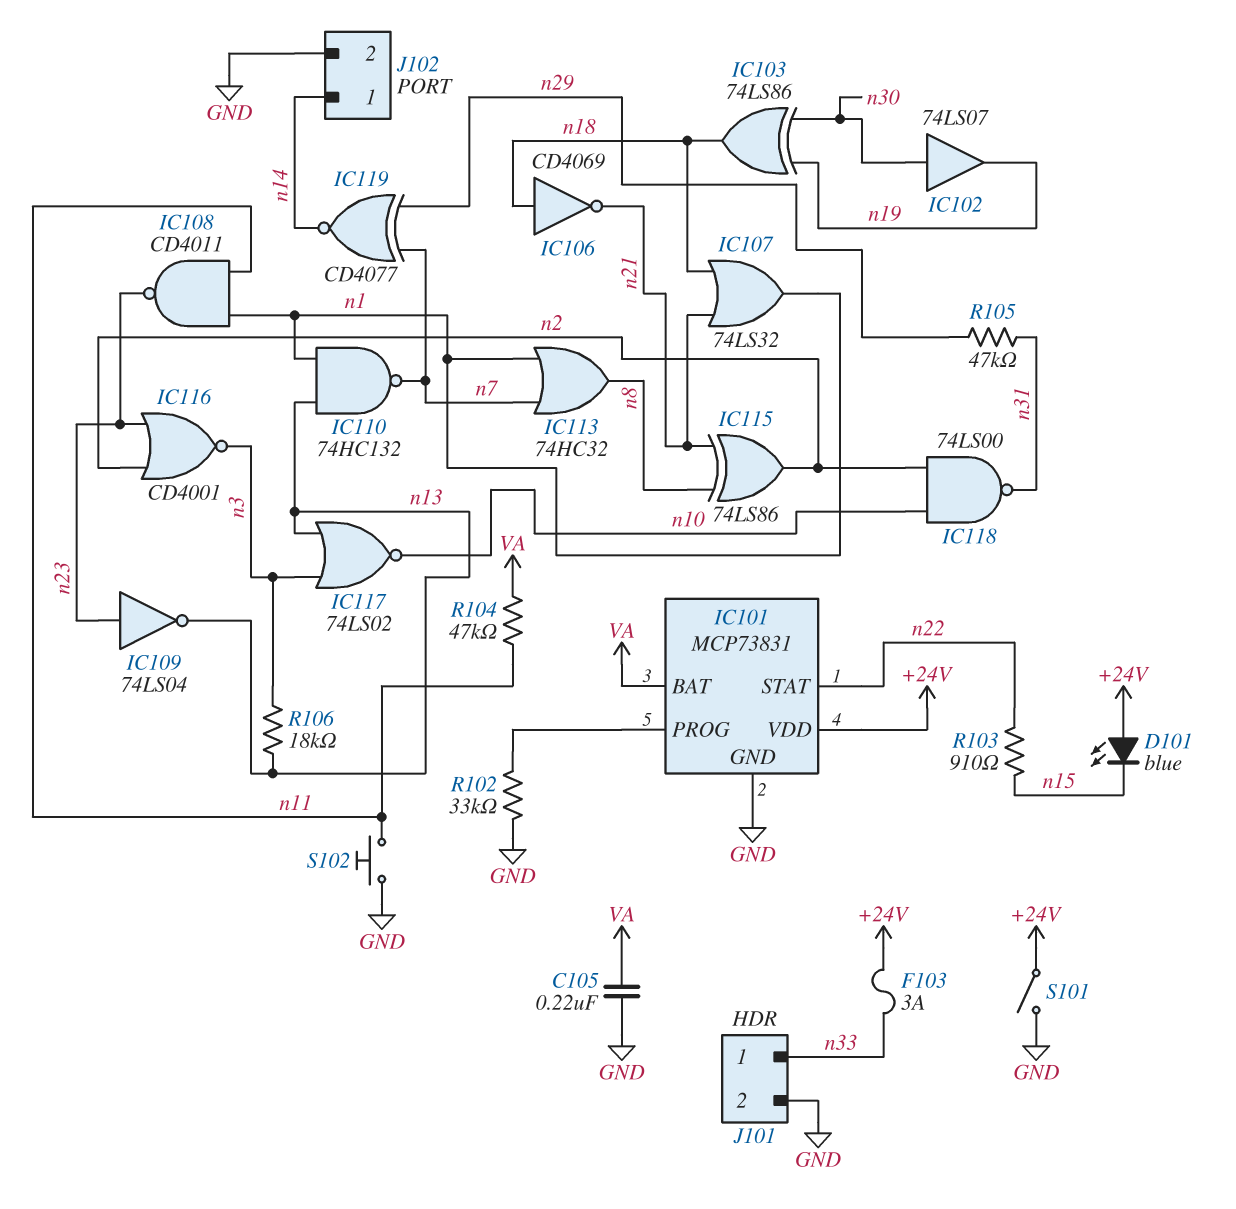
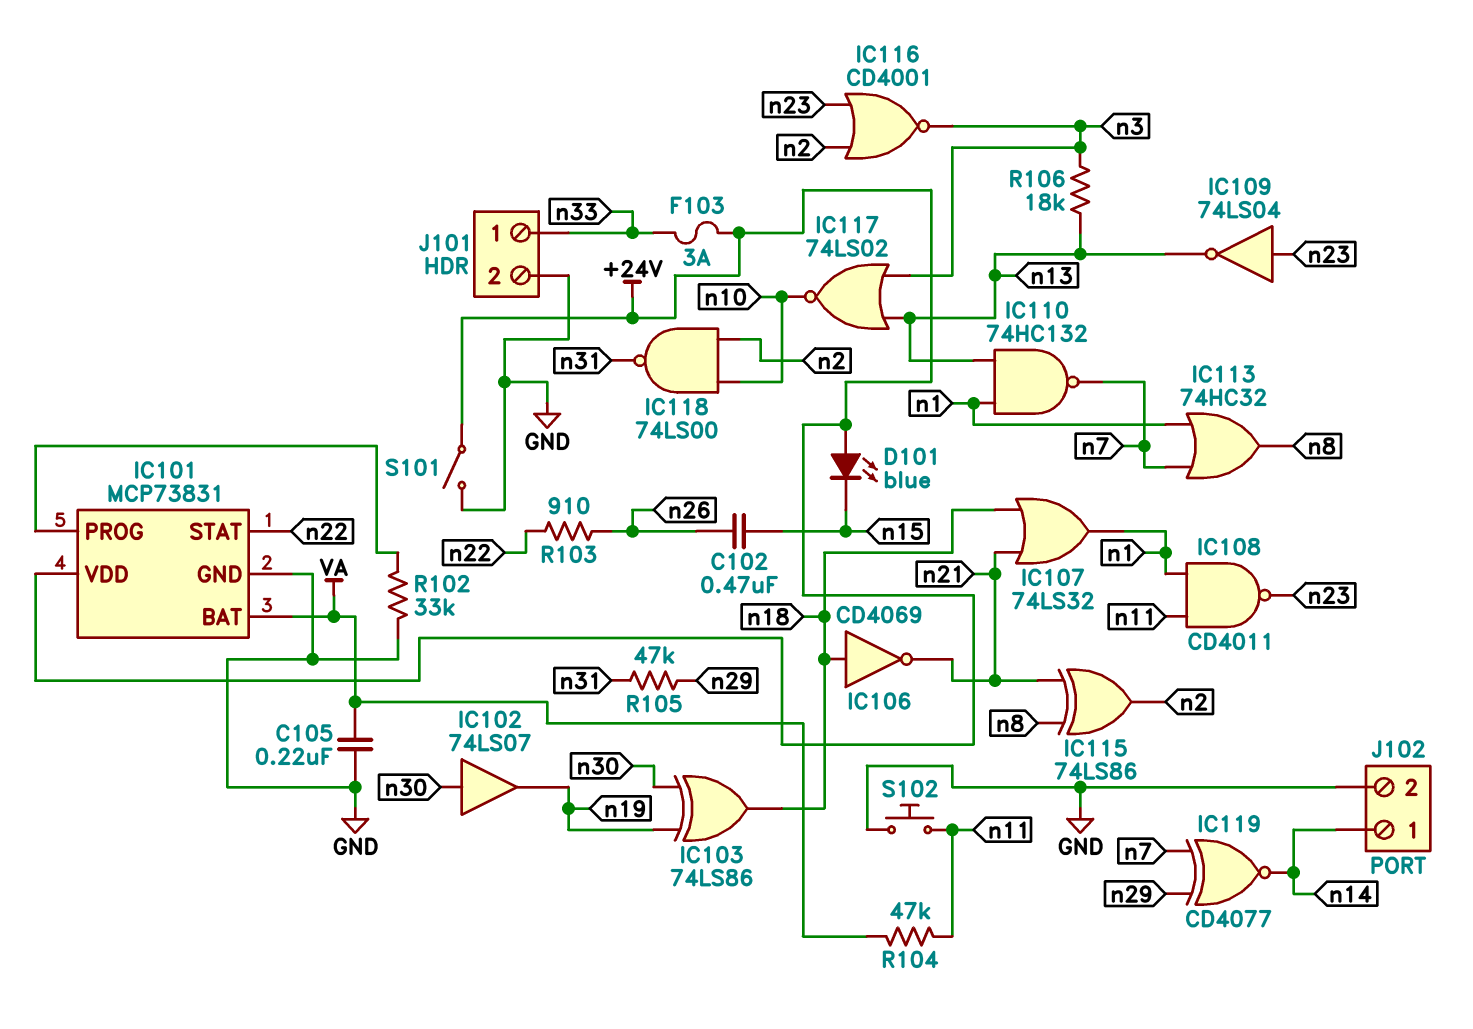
C102: none -> 470nF (n15, n26)
R103: 910 (n15, n22) -> 910 (n22, n26)

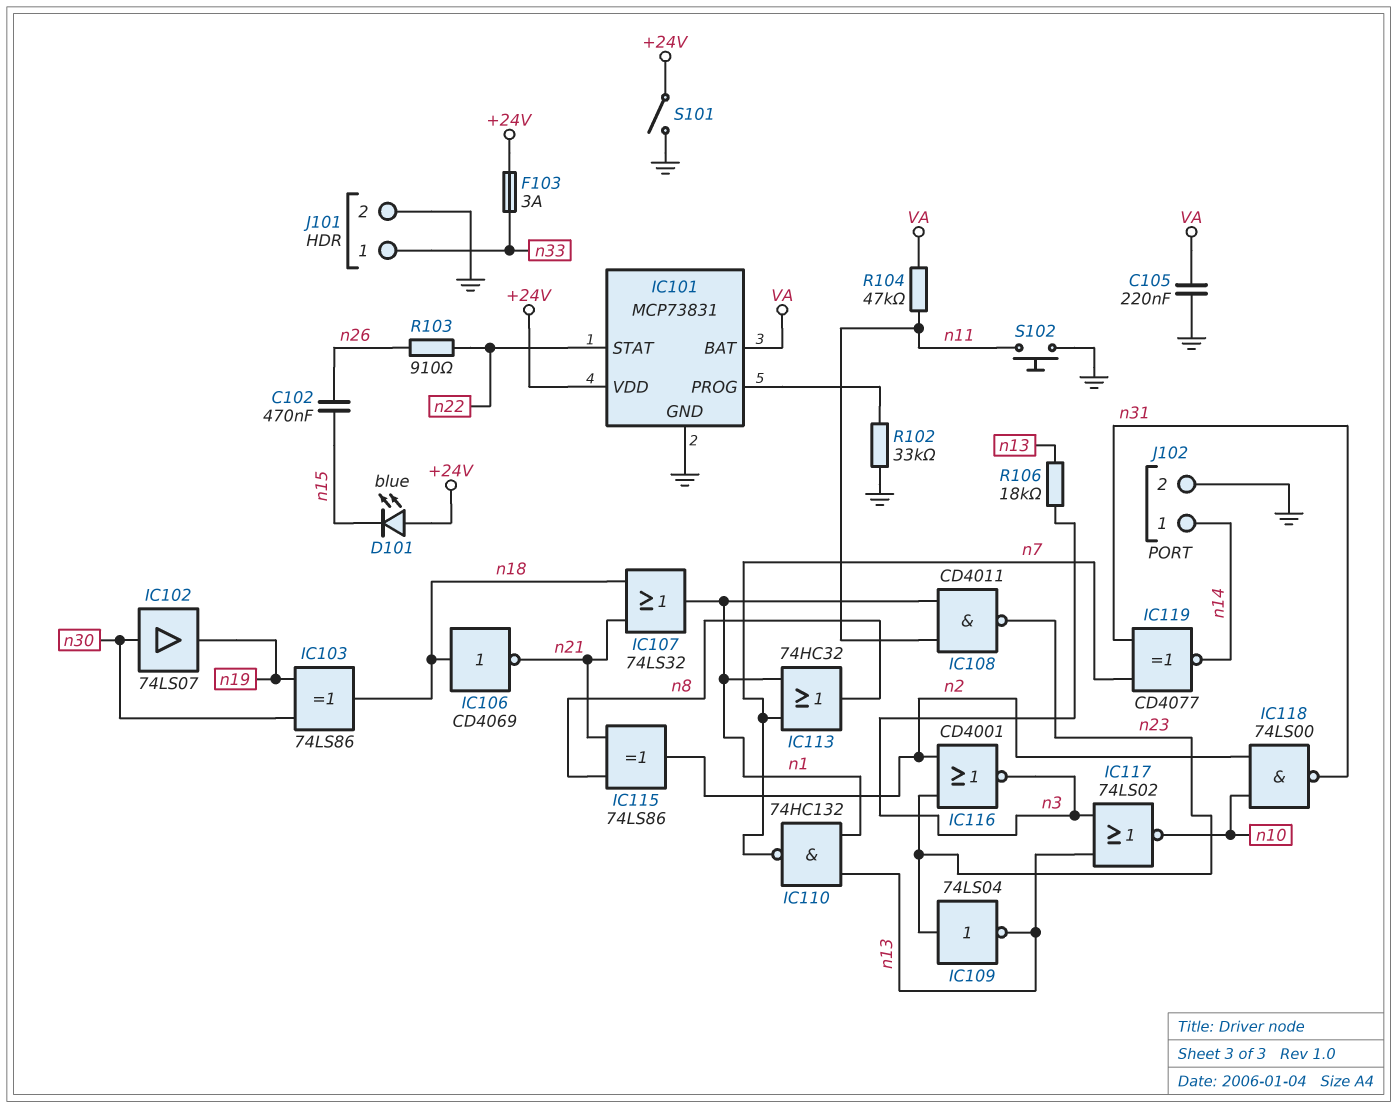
IC119: XNOR CD4077 (in n7, in n29, out n14) -> XNOR CD4077 (in n7, in n31, out n14)
R105: 47k (n29, n31) -> none

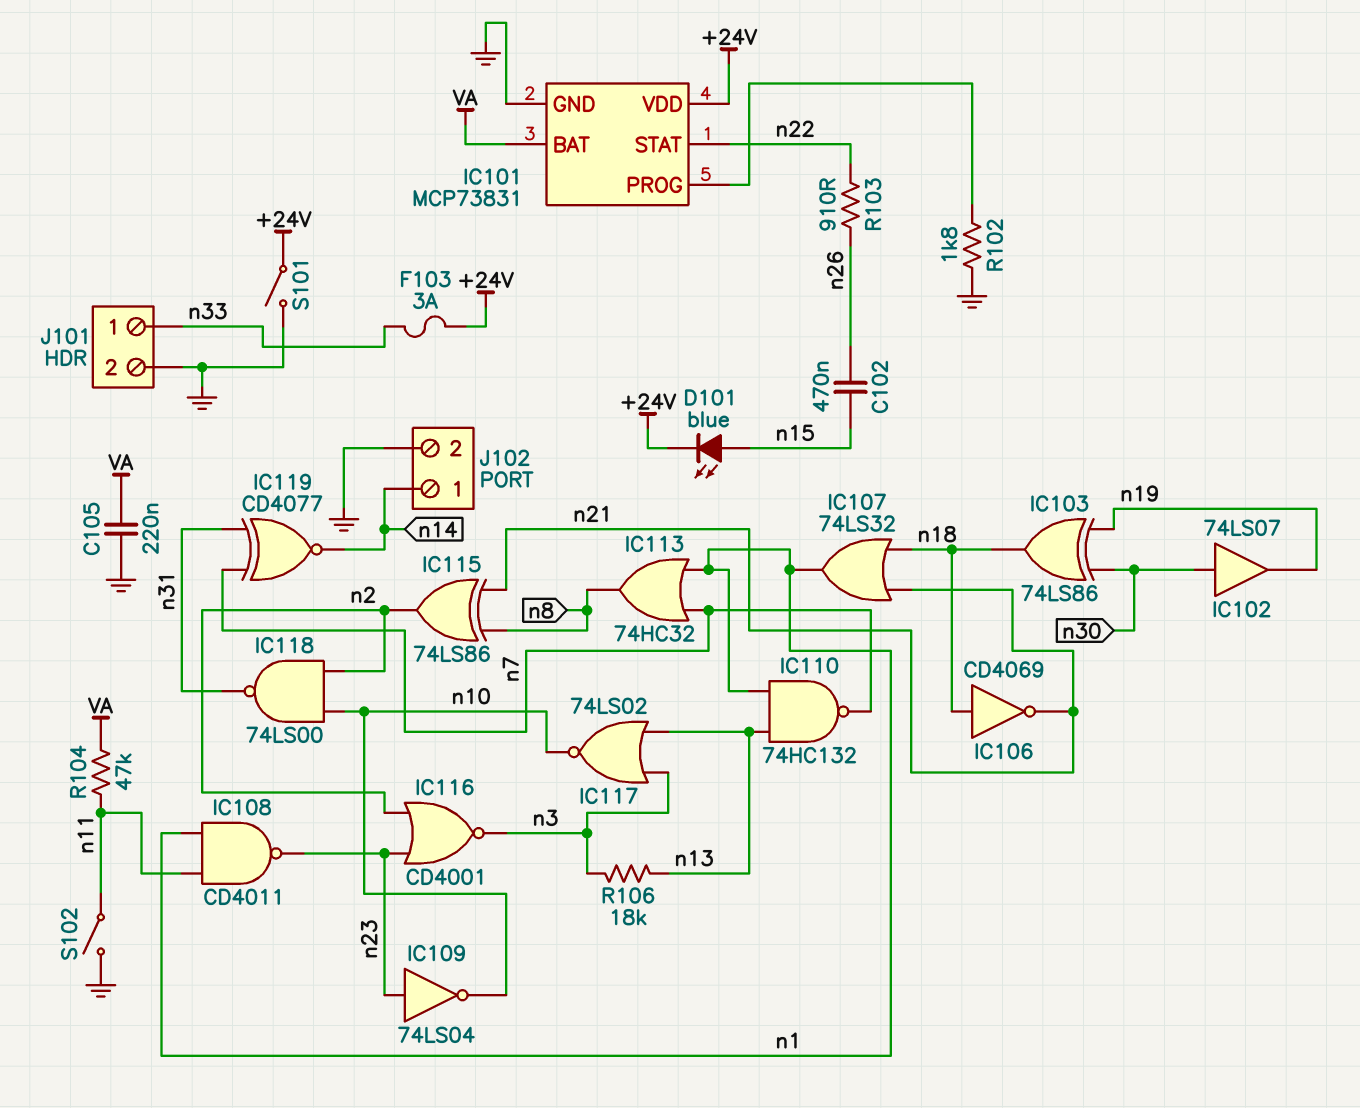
D101: LED blue (A +24V, K n15) -> LED blue (A n15, K +24V)
IC109: NOT 74LS04 (in n23, out n13) -> NOT 74LS04 (in n23, out n10)
R102: 33k (GND, IC101/PROG) -> 1.8k (GND, IC101/PROG)
S102: button (GND, n11) -> switch (GND, n11)

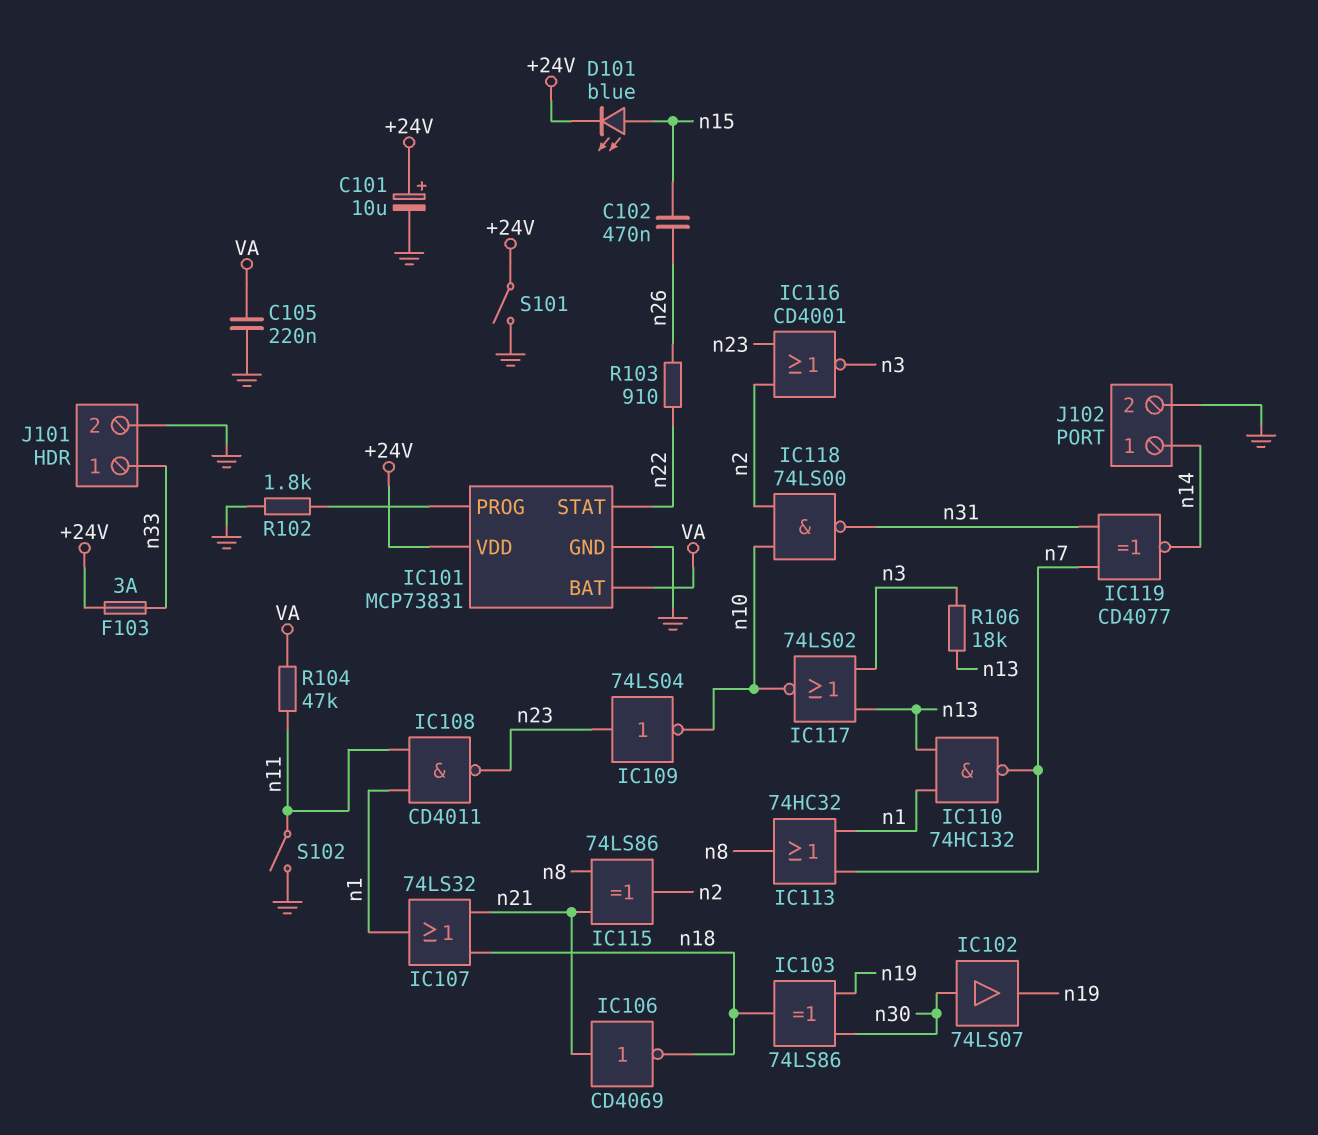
C101: none -> 10uF (plus +24V, minus GND)
IC106: NOT CD4069 (in n18, out n21) -> NOT CD4069 (in n21, out n18)

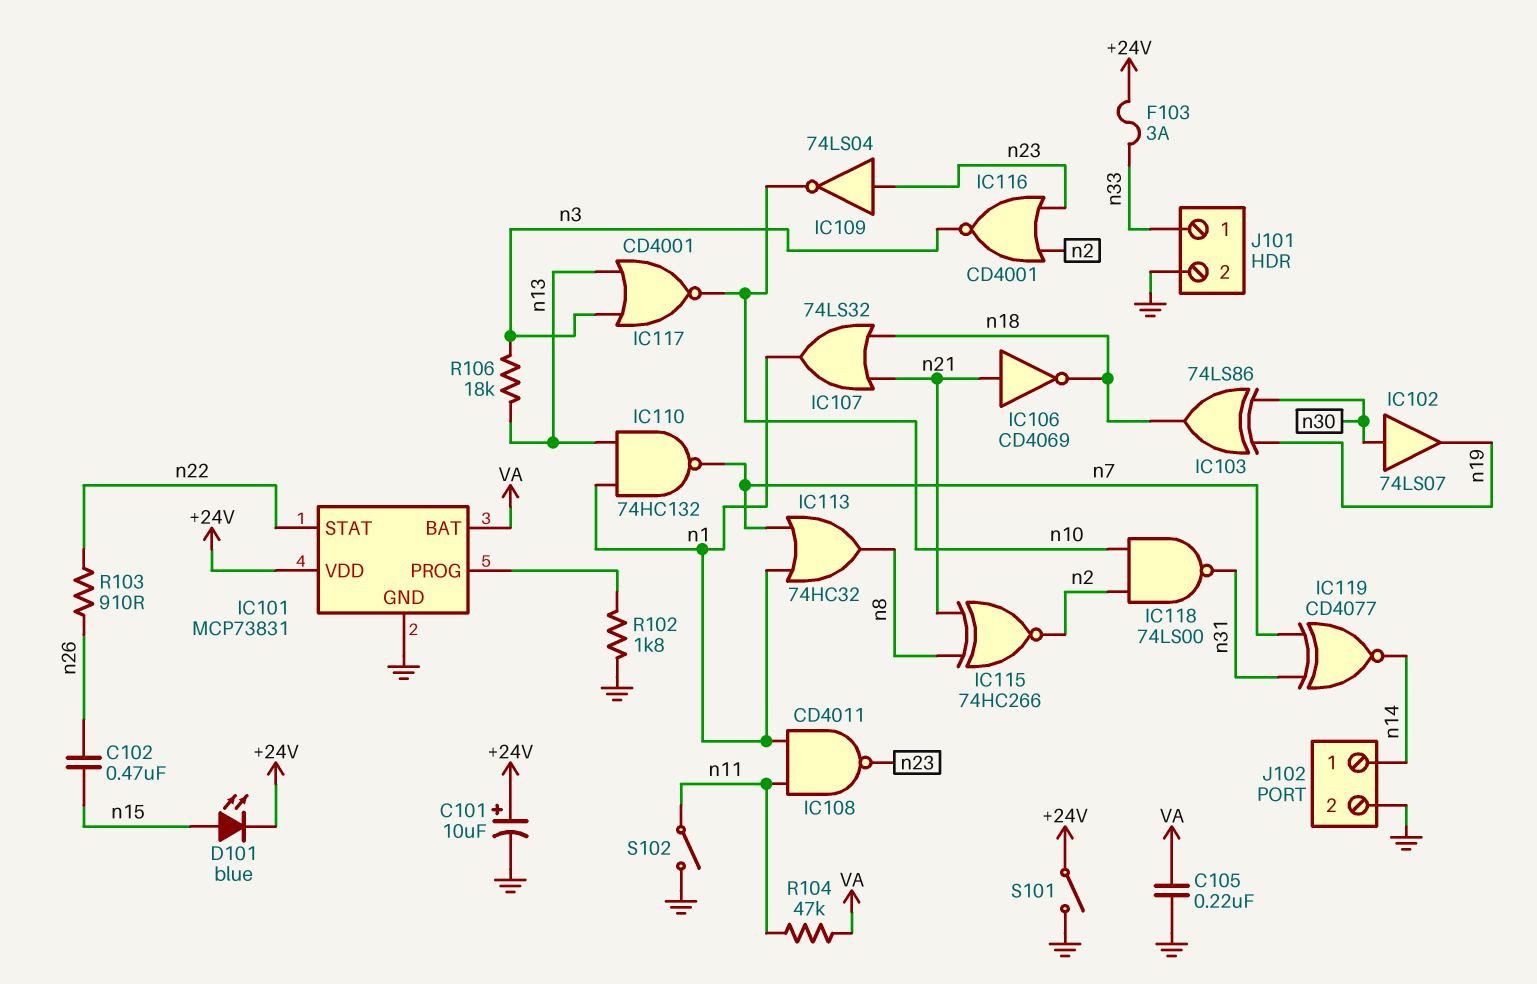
IC115: XOR 74LS86 (in n8, in n21, out n2) -> XNOR 74HC266 (in n8, in n21, out n2)
IC117: NOR 74LS02 (in n3, in n13, out n10) -> NOR CD4001 (in n3, in n13, out n10)

